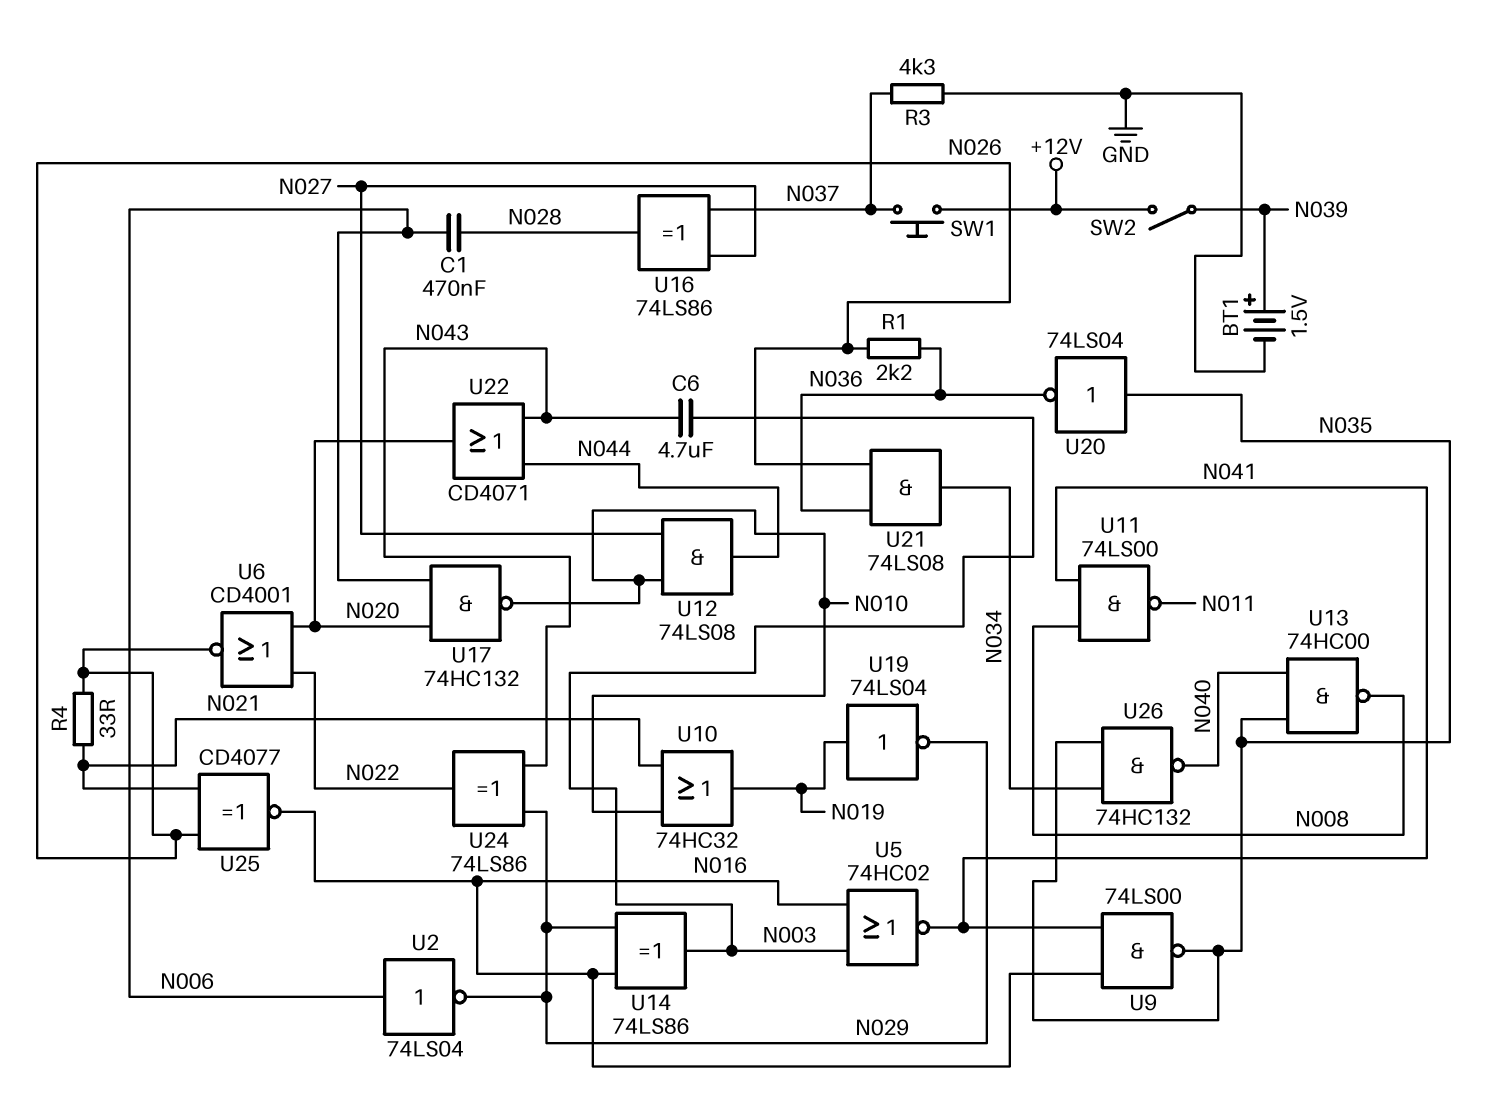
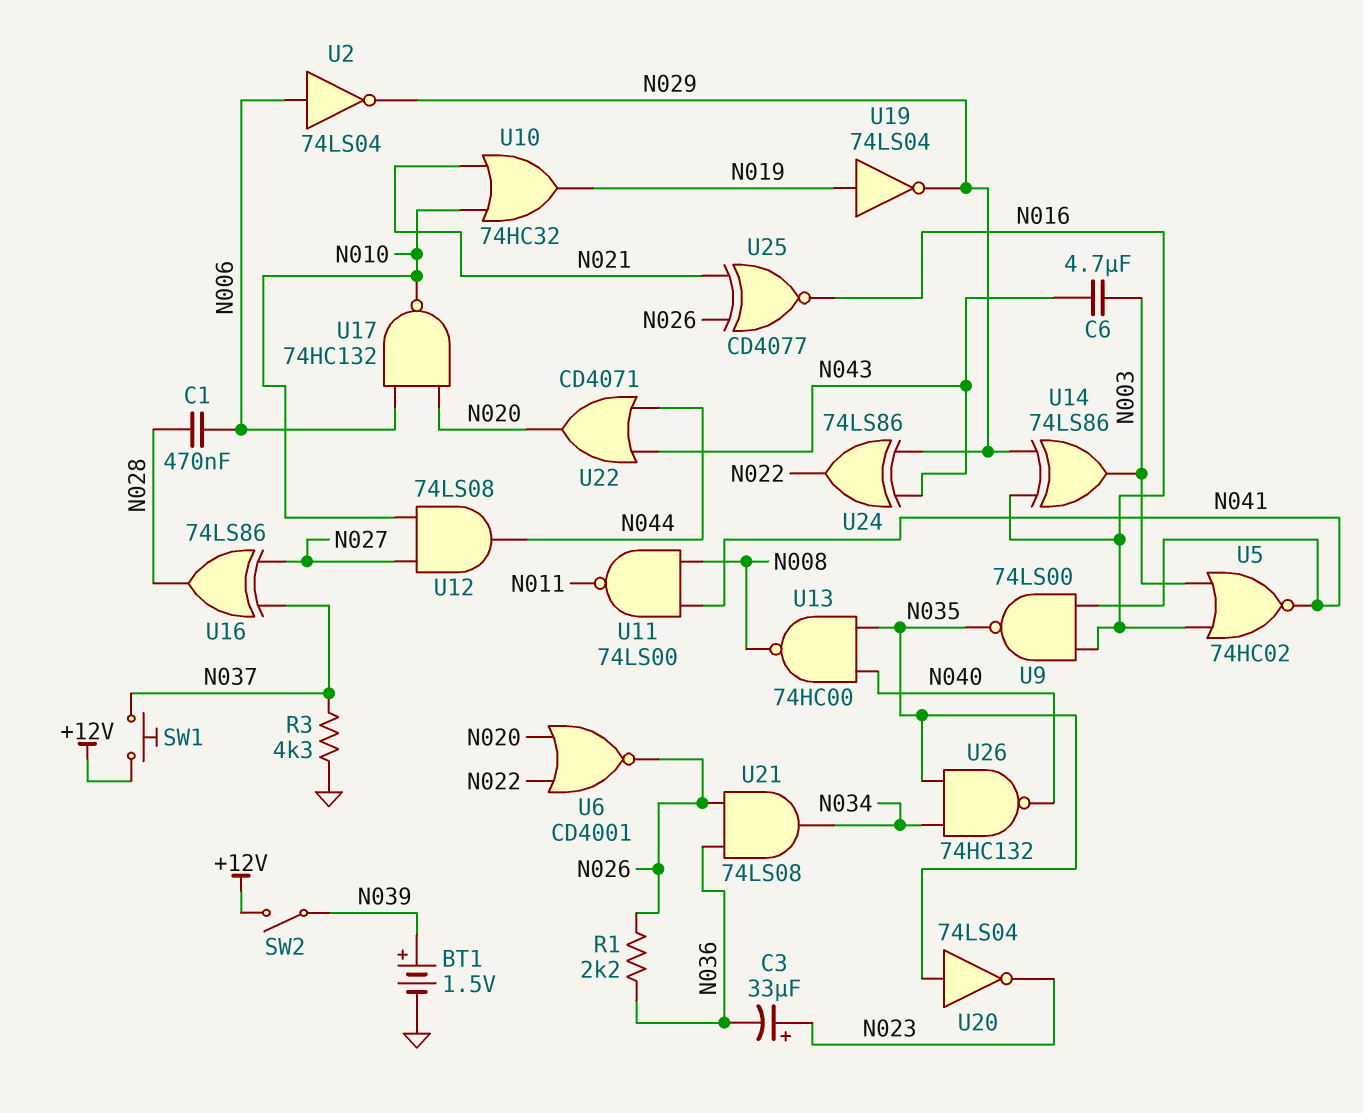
C3: none -> 33uF (plus N023, minus N036)
R4: 33 (N021, N026) -> none
U20: NOT 74LS04 (in N035, out N036) -> NOT 74LS04 (in N035, out N023)

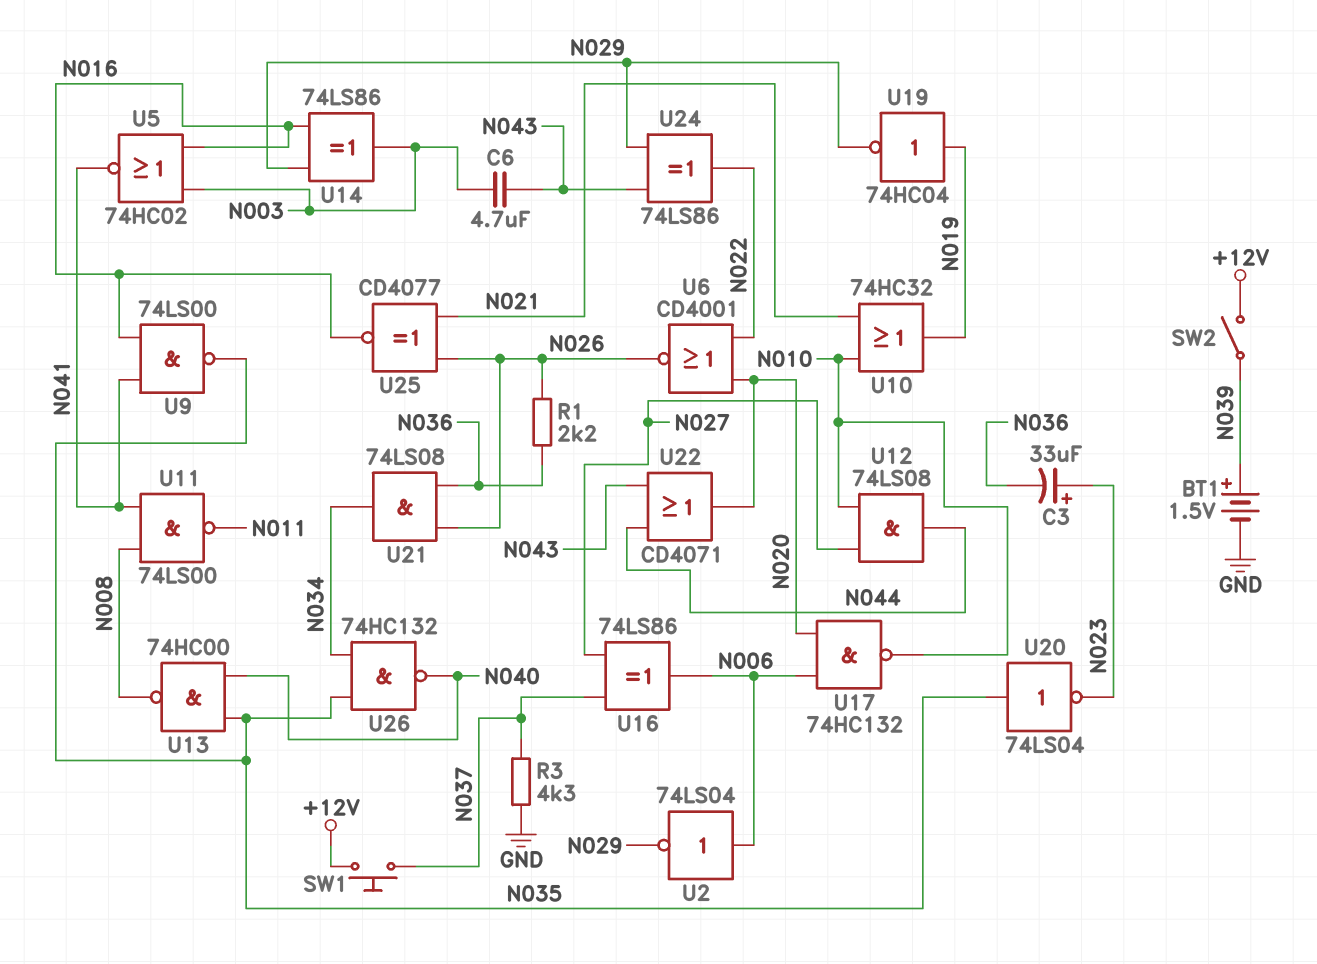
C1: 470nF (N006, N028) -> none
U16: XOR 74LS86 (in N027, in N037, out N028) -> XOR 74LS86 (in N027, in N037, out N006)
U19: NOT 74LS04 (in N019, out N029) -> NOT 74HC04 (in N019, out N029)

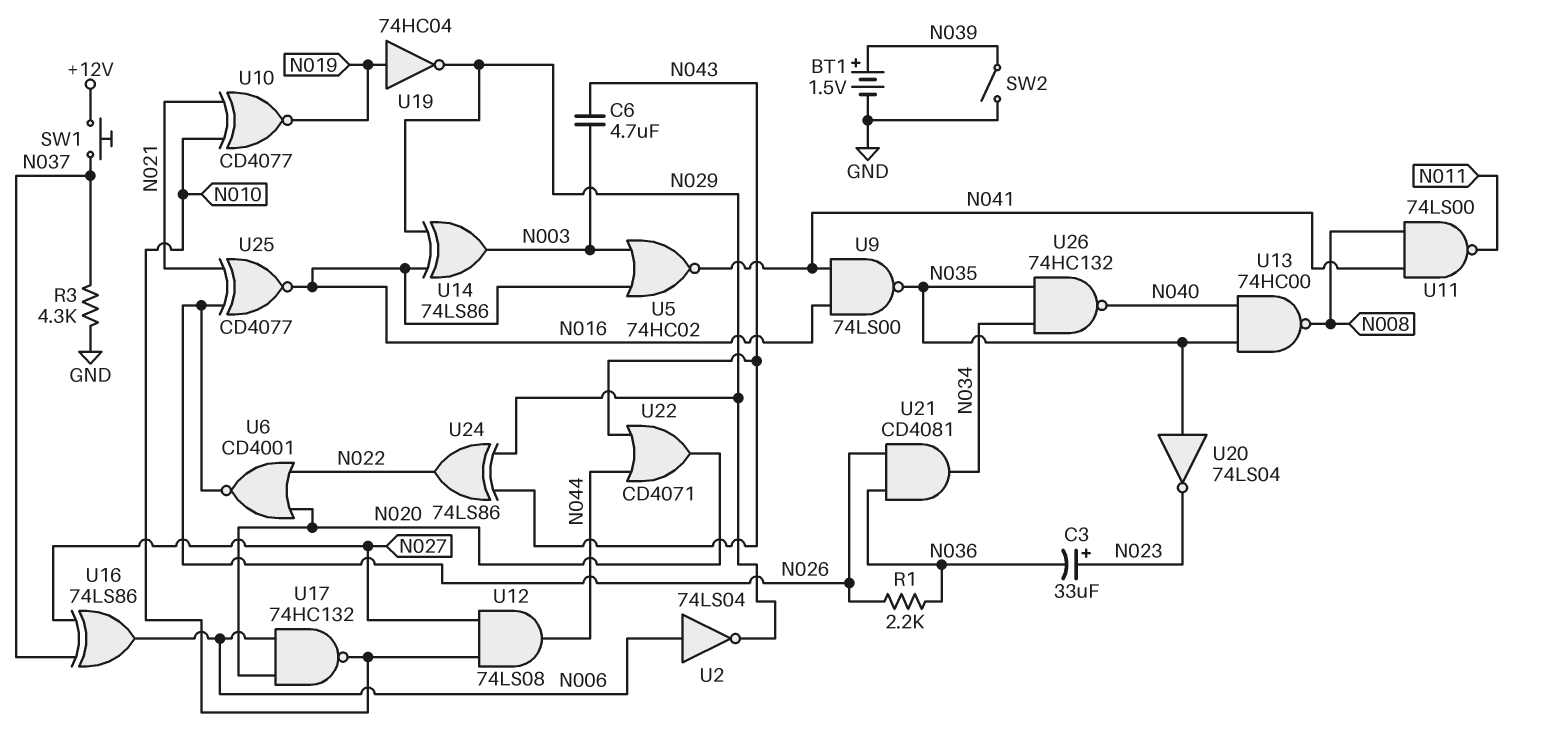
SW2: switch (+12V, N039) -> switch (GND, N039)
U10: OR 74HC32 (in N010, in N021, out N019) -> XNOR CD4077 (in N010, in N021, out N019)
U21: AND 74LS08 (in N026, in N036, out N034) -> AND CD4081 (in N026, in N036, out N034)

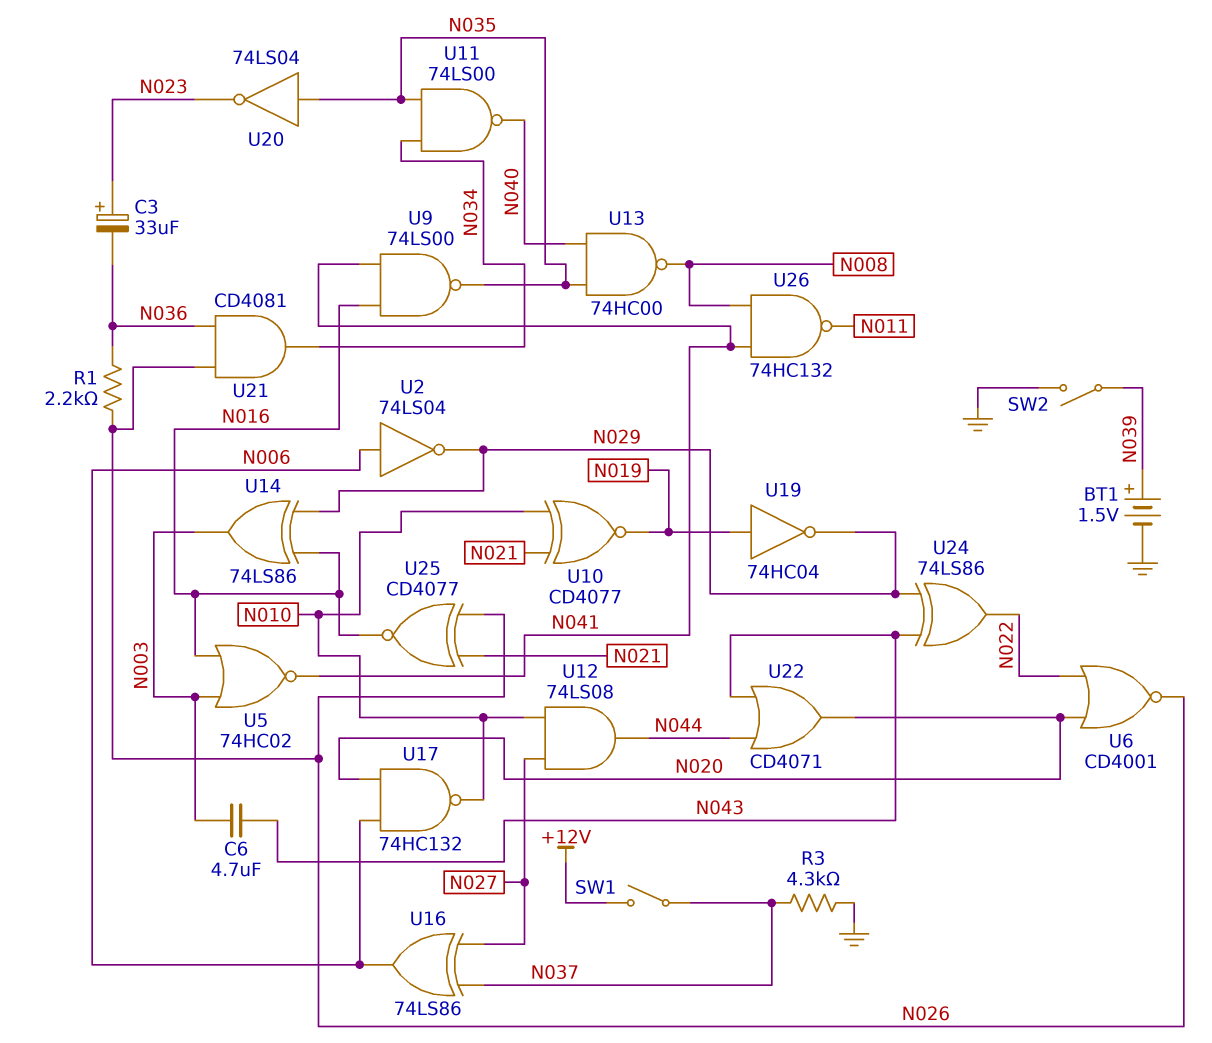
SW1: button (+12V, N037) -> switch (+12V, N037)
U11: NAND 74LS00 (in N008, in N041, out N011) -> NAND 74LS00 (in N034, in N035, out N040)
U26: NAND 74HC132 (in N034, in N035, out N040) -> NAND 74HC132 (in N008, in N041, out N011)

